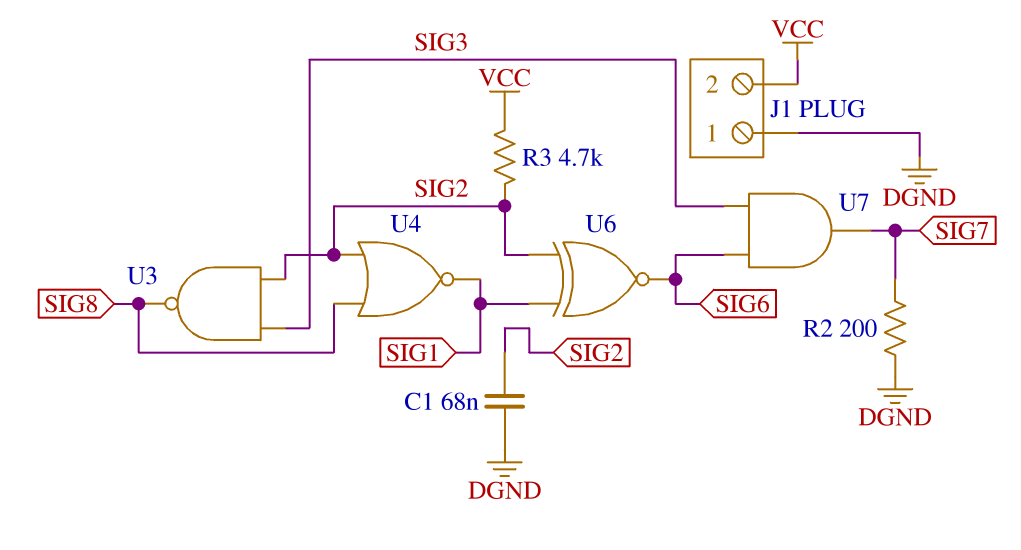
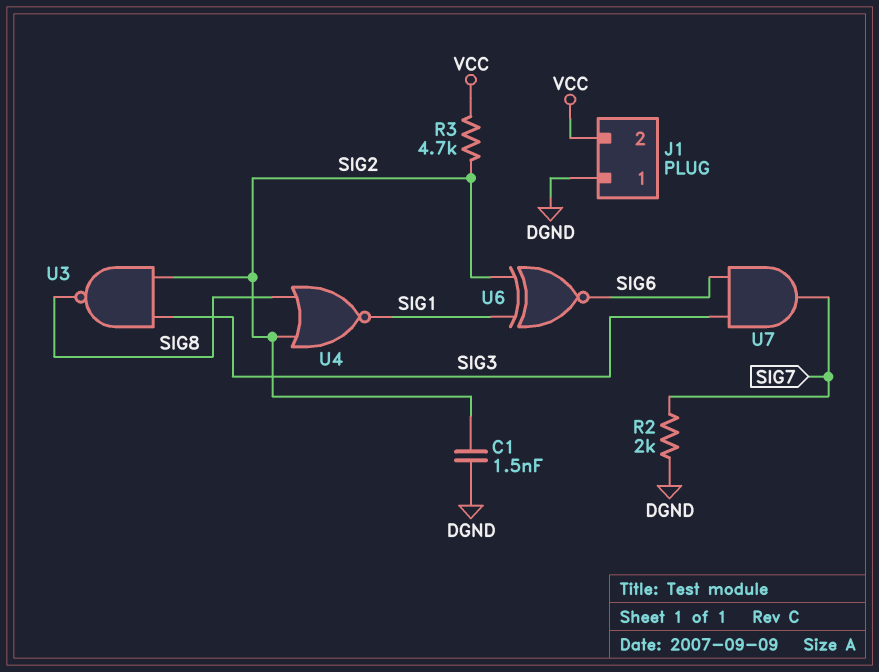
C1: 68nF (DGND, SIG2) -> 1.5nF (DGND, SIG2)
R2: 200 (DGND, SIG7) -> 2k (DGND, SIG7)

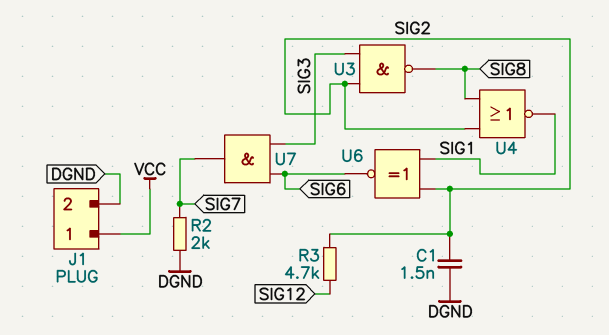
J1 pin 1: DGND -> VCC
J1 pin 2: VCC -> DGND
R3: 4.7k (SIG2, VCC) -> 4.7k (SIG2, SIG12)

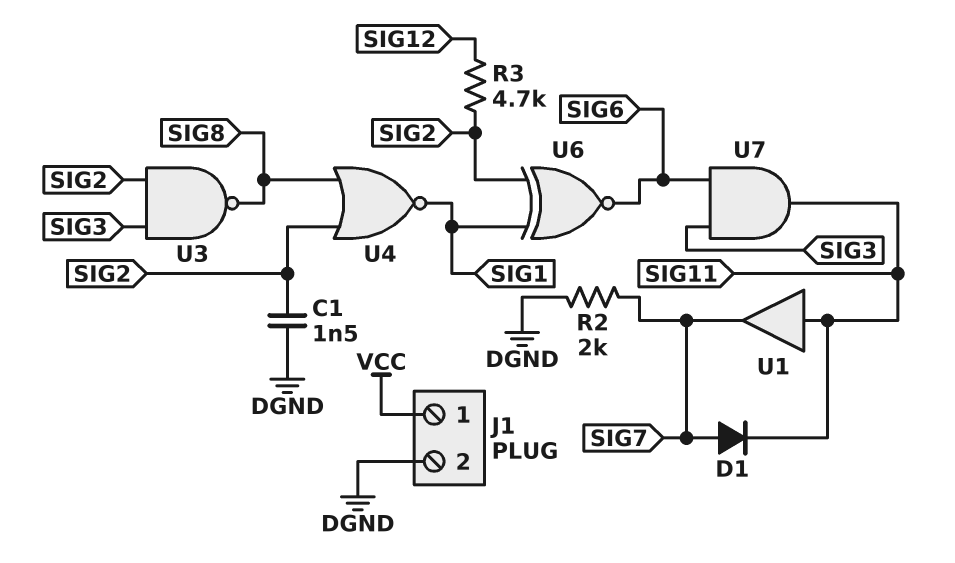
D1: none -> diode (A SIG7, K SIG11)
U1: none -> buffer (in SIG11, out SIG7)
U7: AND (in SIG3, in SIG6, out SIG7) -> AND (in SIG3, in SIG6, out SIG11)

